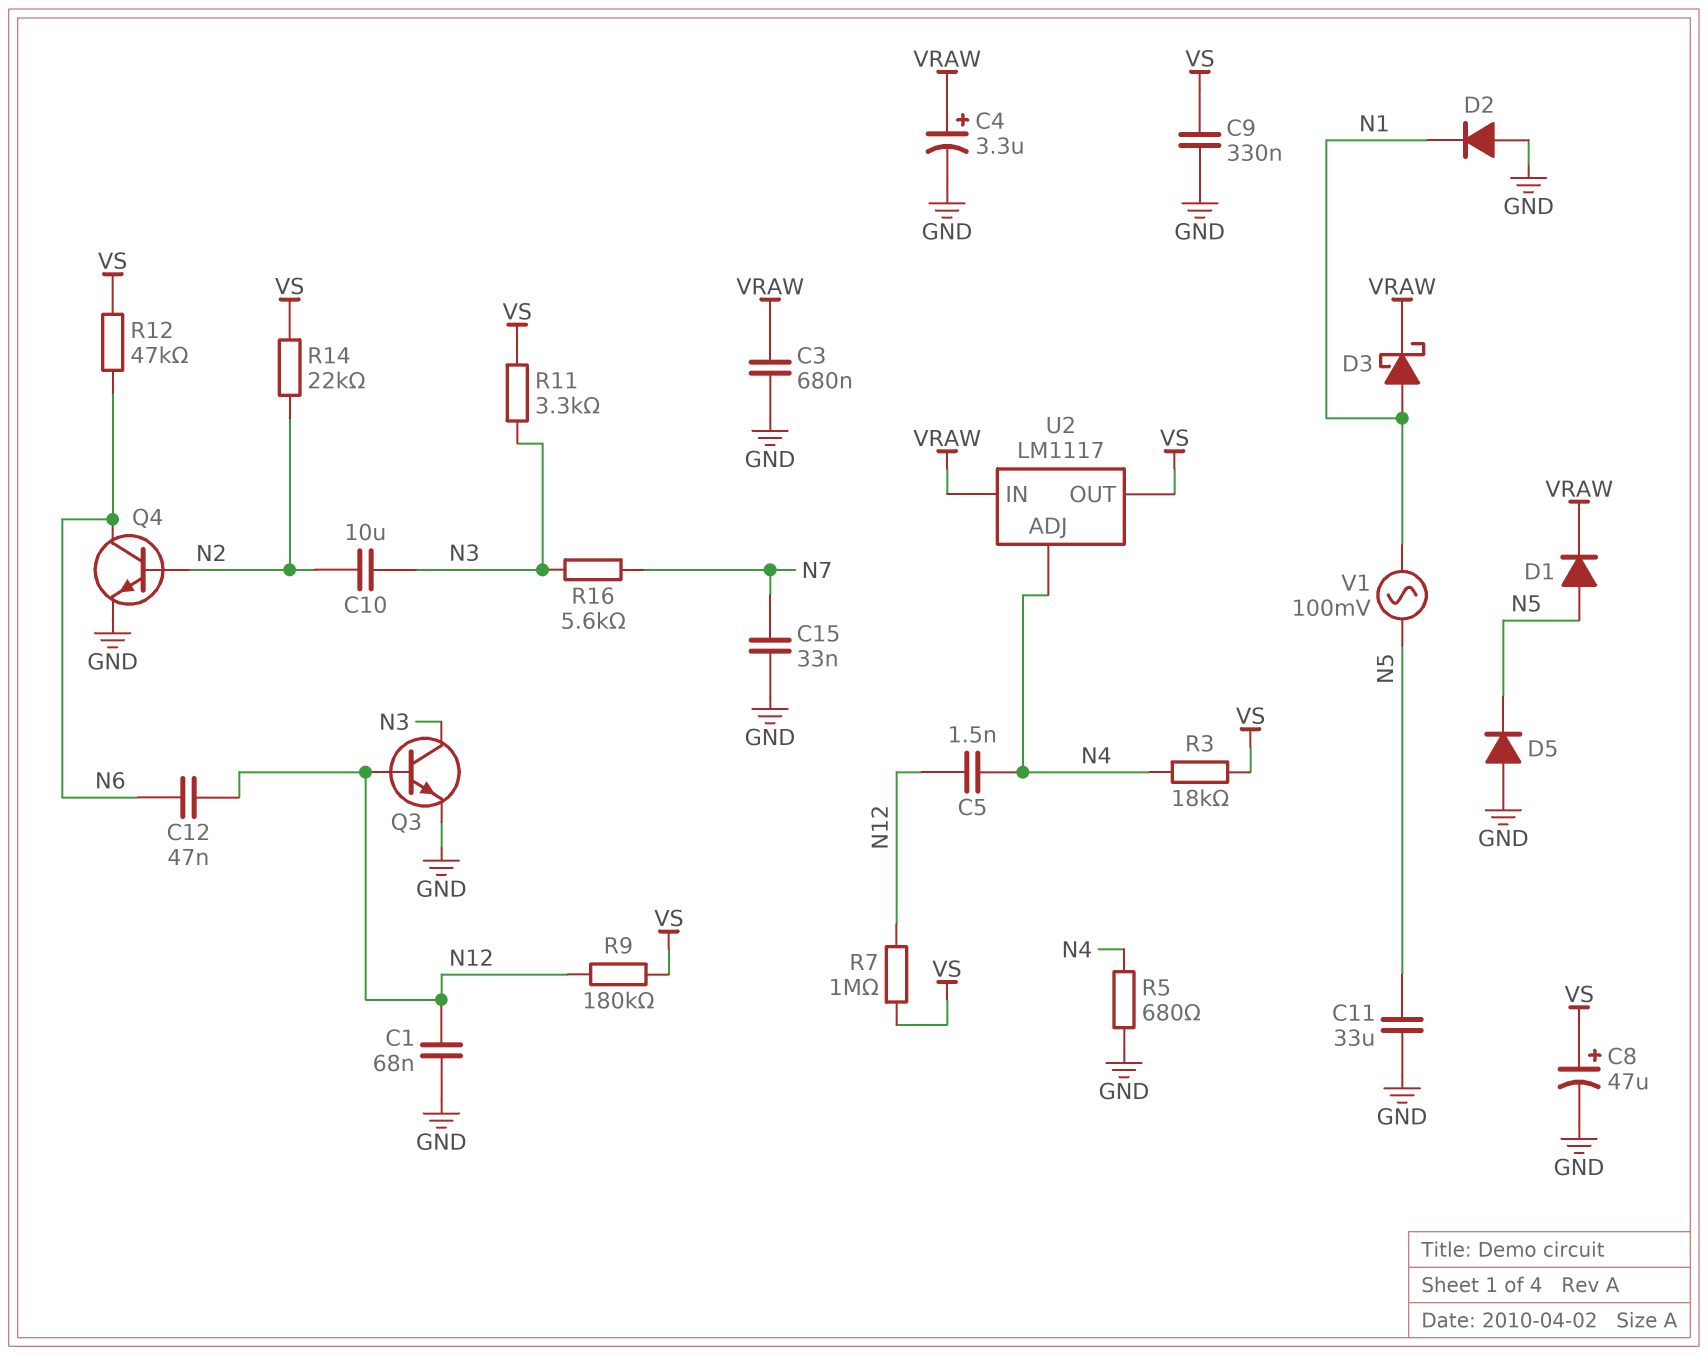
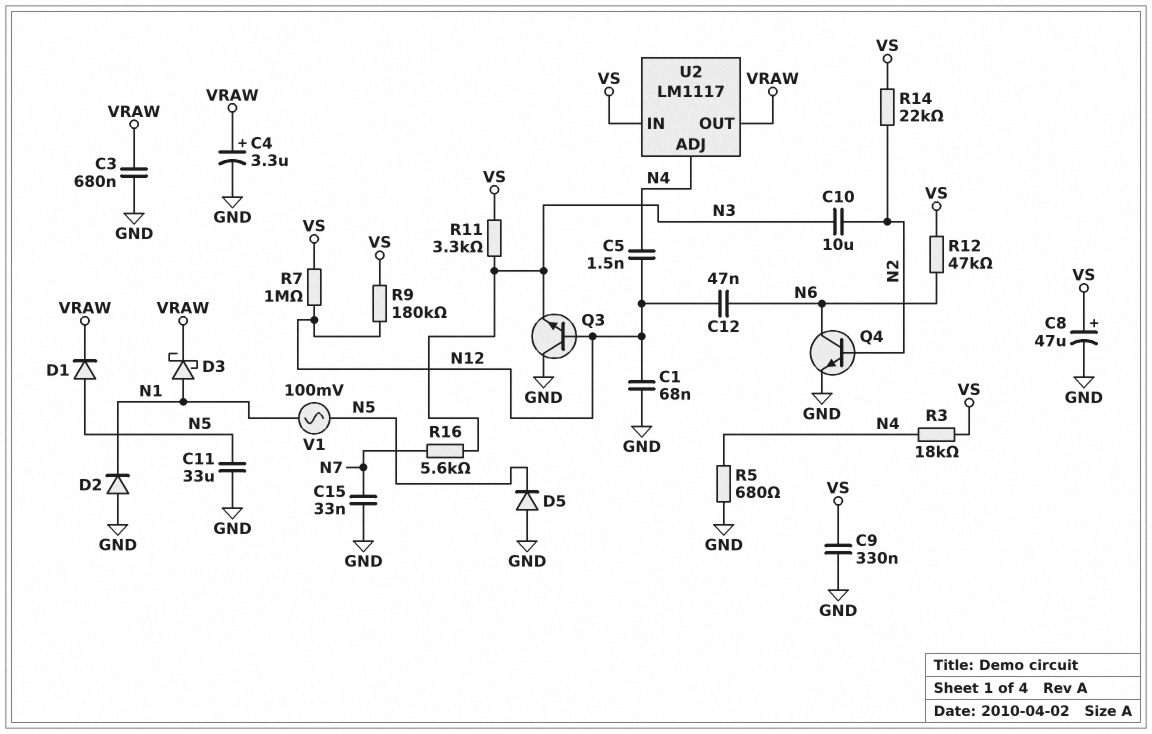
Q3: NPN (B N12, C N3, E GND) -> NPN (B N12, C GND, E N3)
U2 pin IN: VRAW -> VS
U2 pin OUT: VS -> VRAW

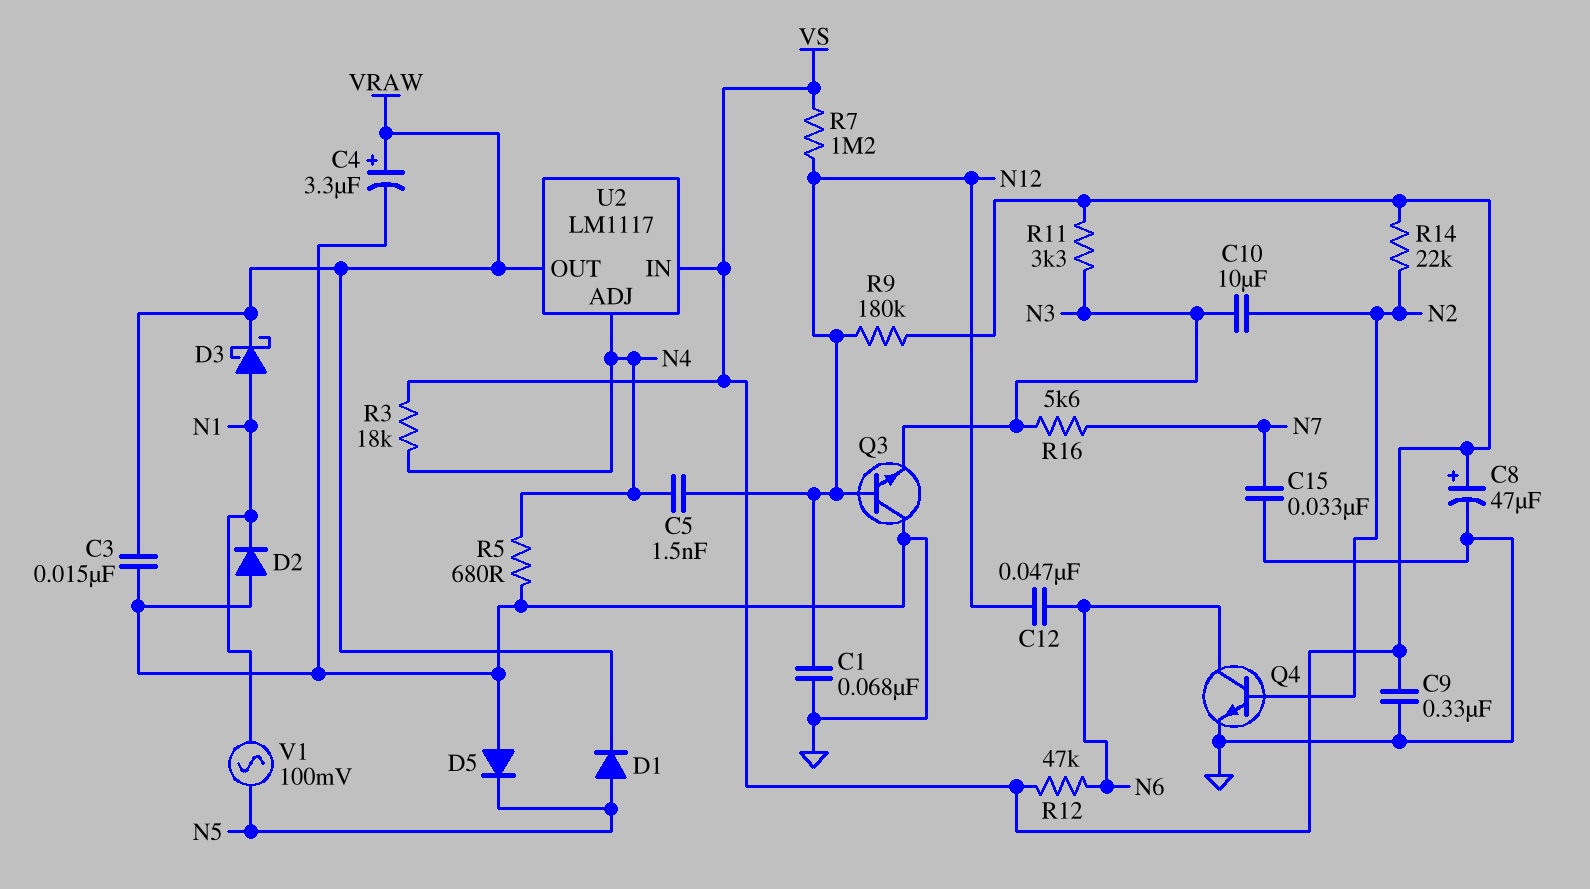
C3: 680nF (GND, VRAW) -> 15nF (GND, VRAW)
C11: 33uF (GND, N5) -> none
R7: 1M (N12, VS) -> 1.2M (N12, VS)

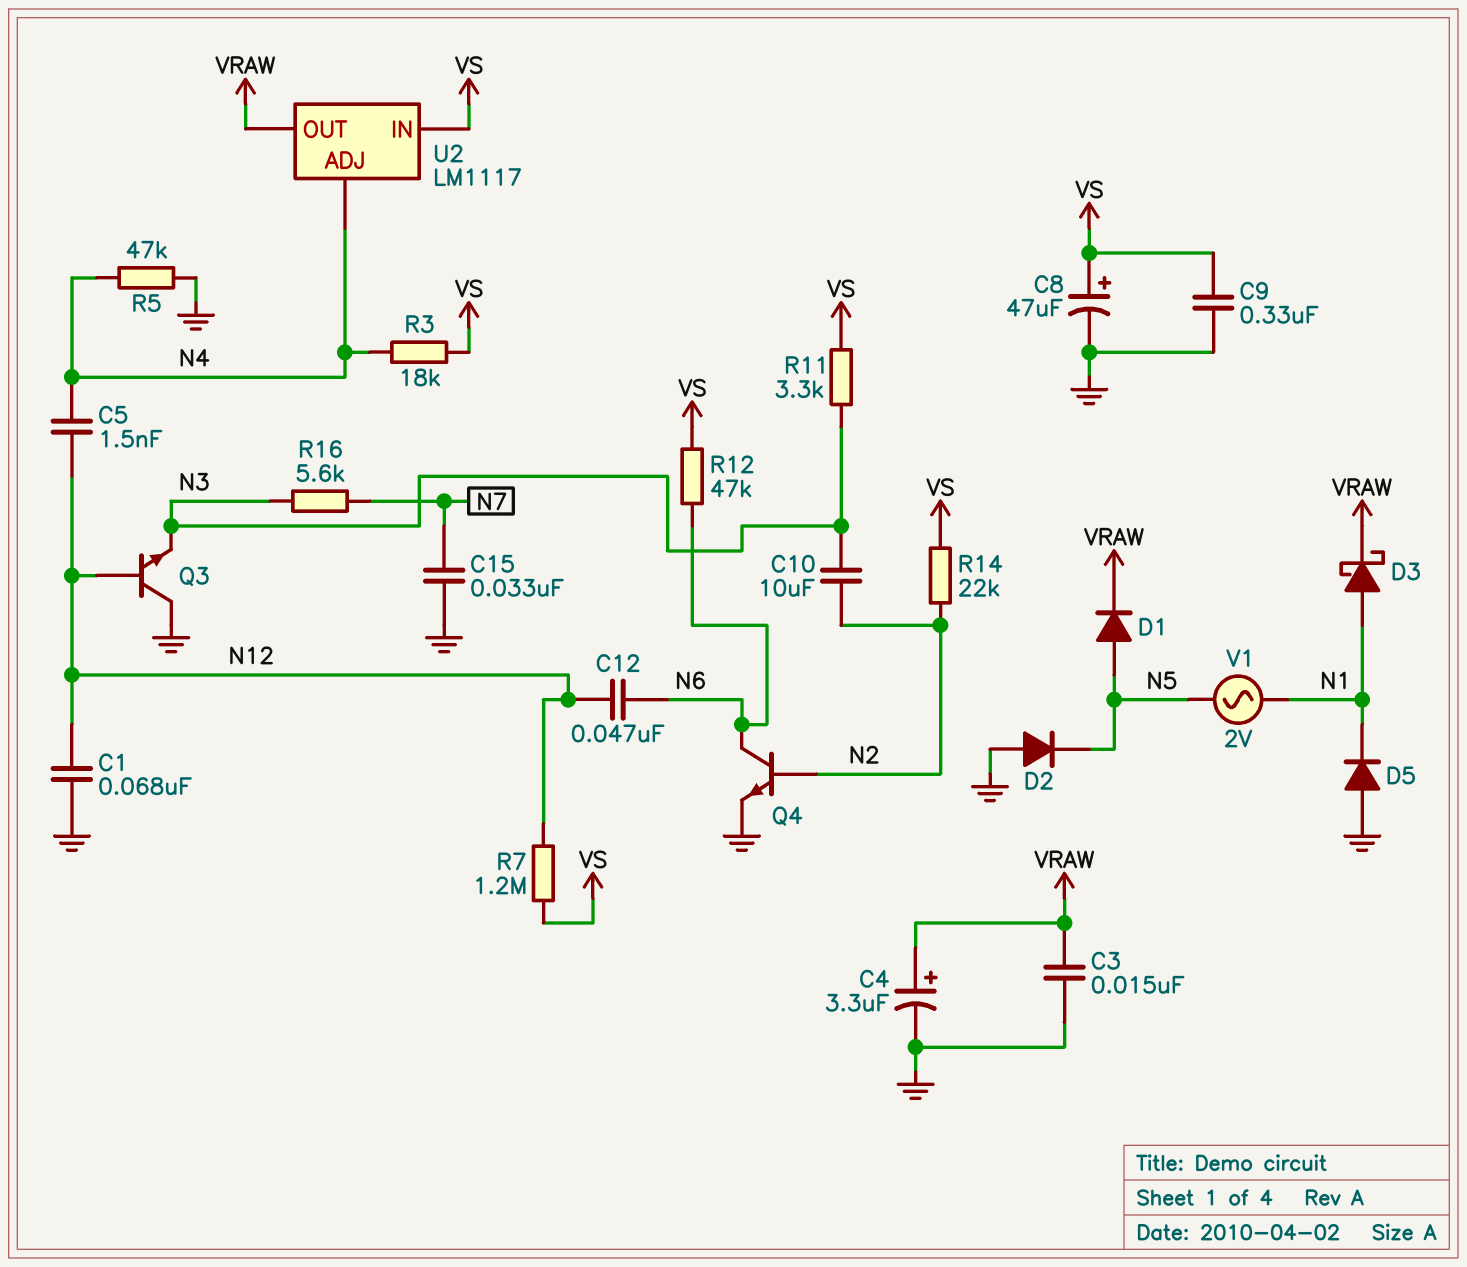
D2: diode (A GND, K N1) -> diode (A GND, K N5)
D5: diode (A GND, K N5) -> diode (A GND, K N1)
R5: 680 (GND, N4) -> 47k (GND, N4)
R9: 180k (N12, VS) -> none
V1: AC 100mV (N1, N5) -> AC 2V (N1, N5)

